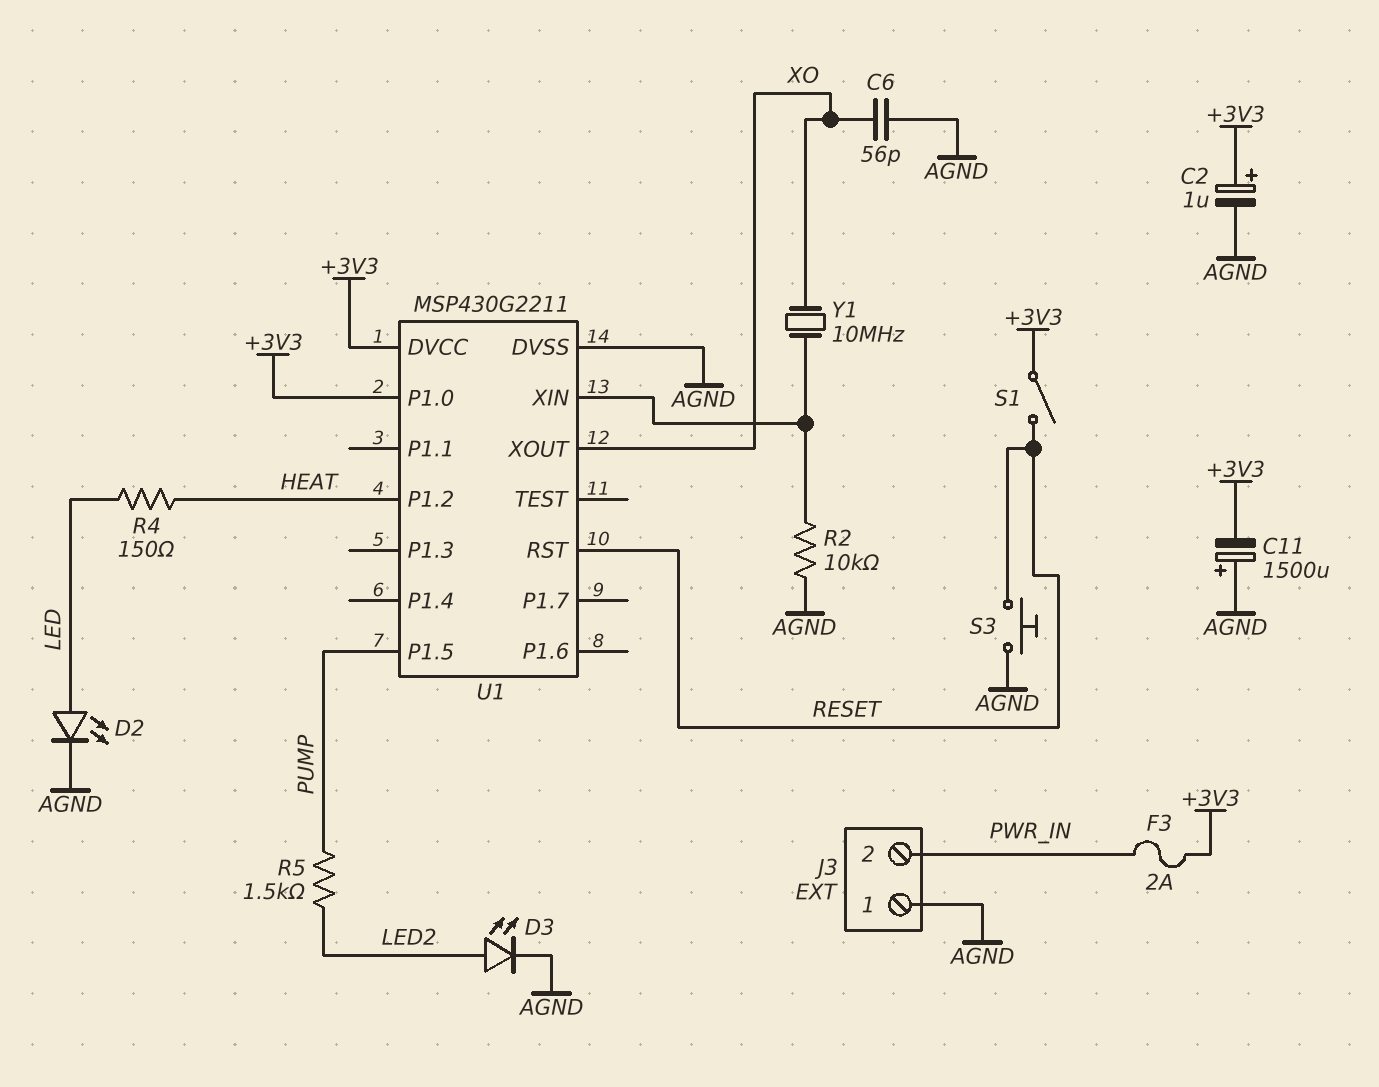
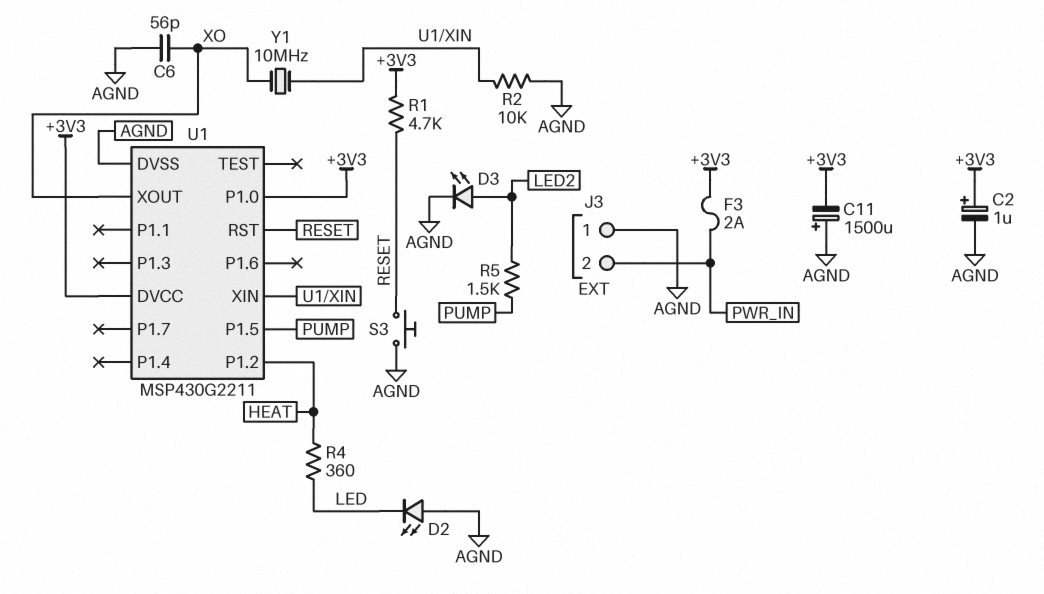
D2: LED (A LED, K AGND) -> LED (A AGND, K LED)
R1: none -> 4.7k (+3V3, RESET)
R4: 150 (HEAT, LED) -> 360 (HEAT, LED)
S1: switch (+3V3, RESET) -> none

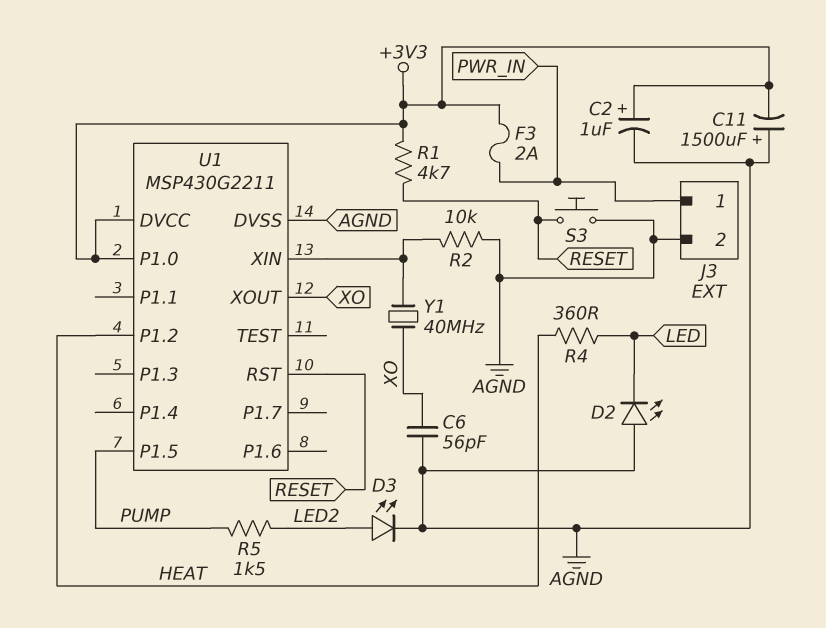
J3 pin 1: AGND -> PWR_IN
J3 pin 2: PWR_IN -> AGND
Y1: 10MHz (U1/XIN, XO) -> 40MHz (U1/XIN, XO)

